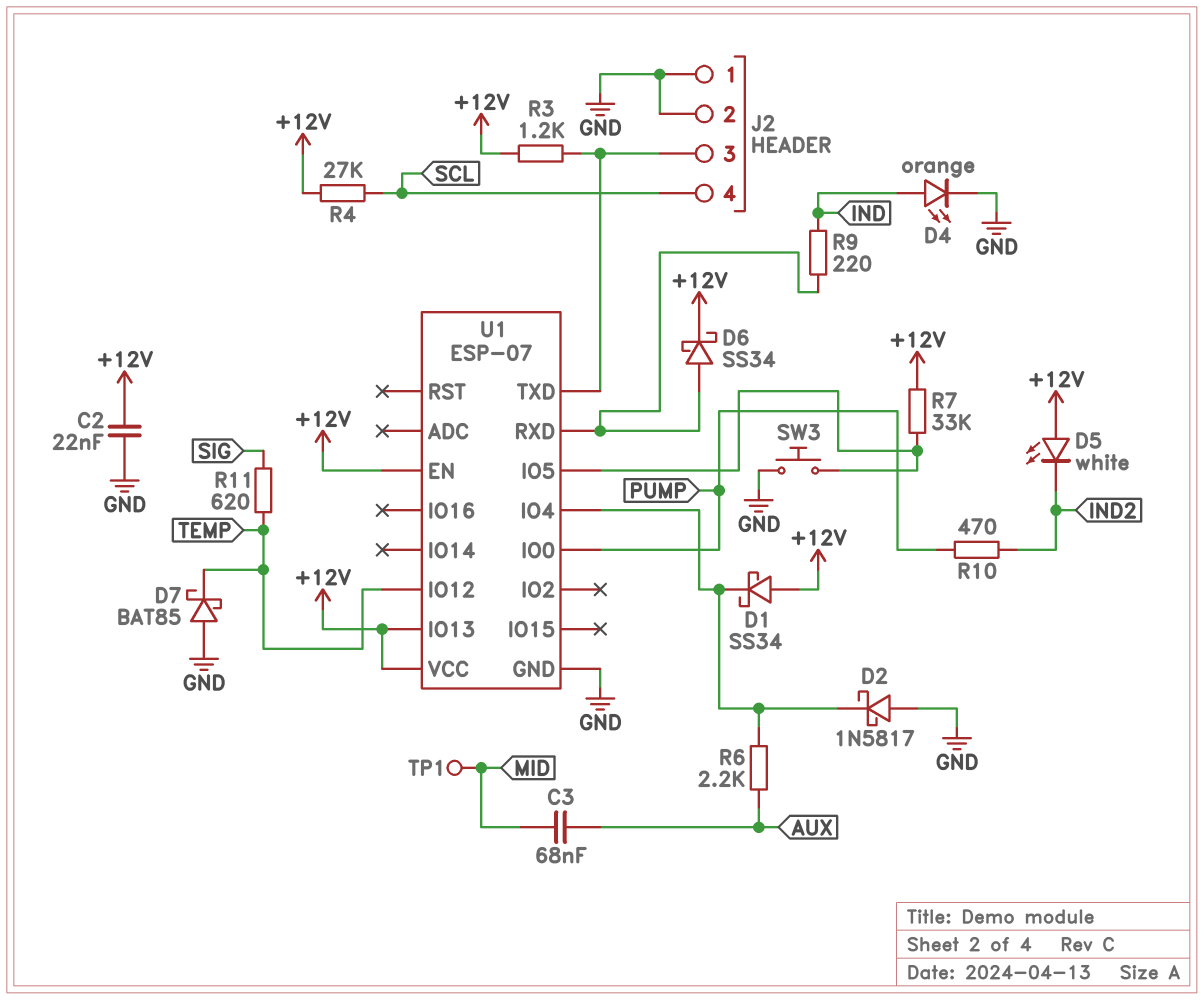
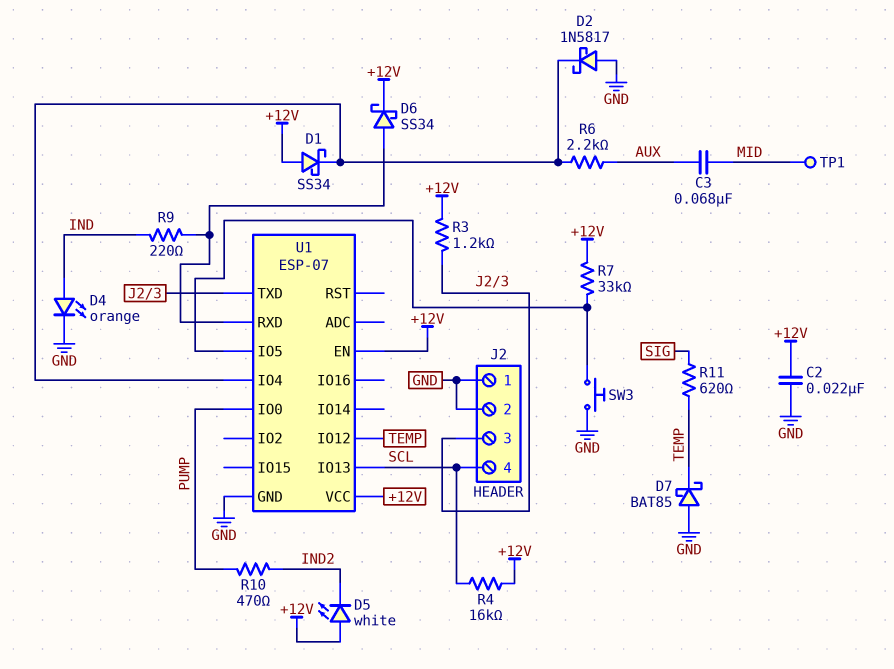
R4: 27k (+12V, SCL) -> 16k (+12V, SCL)
U1 pin IO13: +12V -> SCL

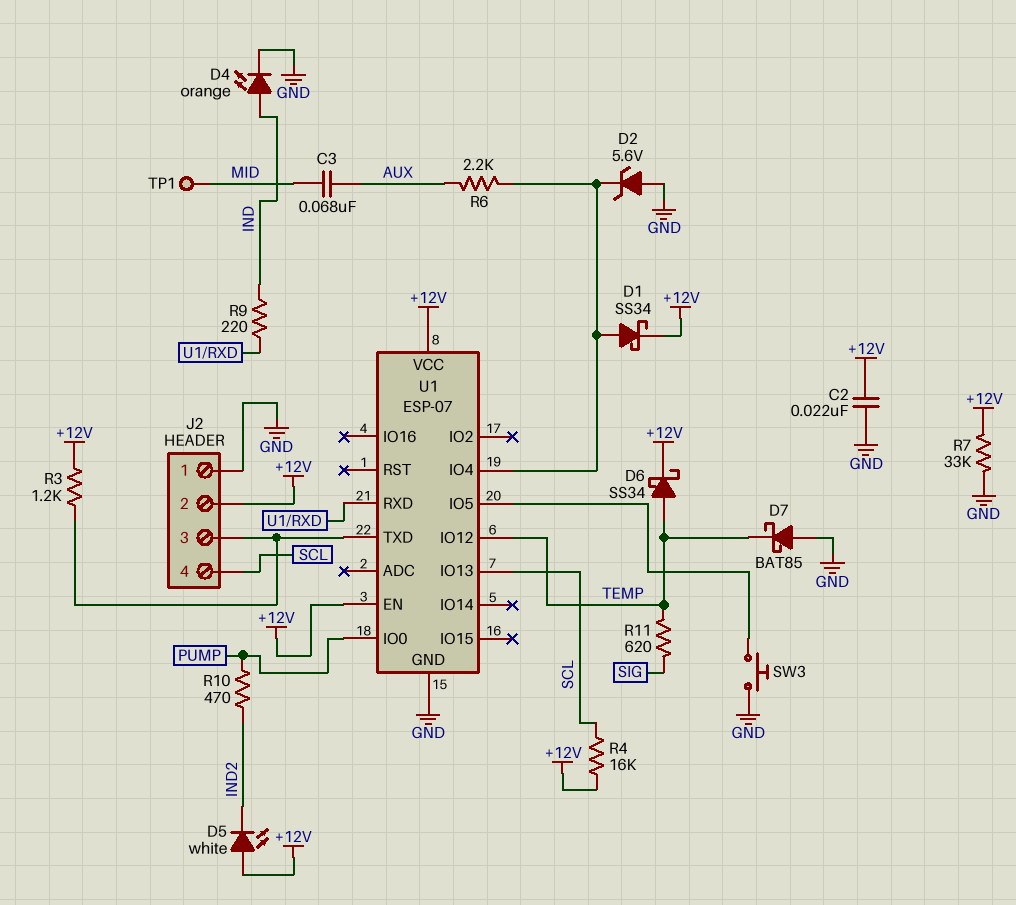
D1: schottky SS34 (A +12V, K U1/IO4) -> schottky SS34 (A U1/IO4, K +12V)
D2: schottky 1N5817 (A GND, K U1/IO4) -> zener 5.6V (A GND, K U1/IO4)
D6: schottky SS34 (A U1/RXD, K +12V) -> schottky SS34 (A TEMP, K +12V)
J2 pin 2: GND -> +12V
R7: 33k (+12V, U1/IO5) -> 33k (+12V, GND)

